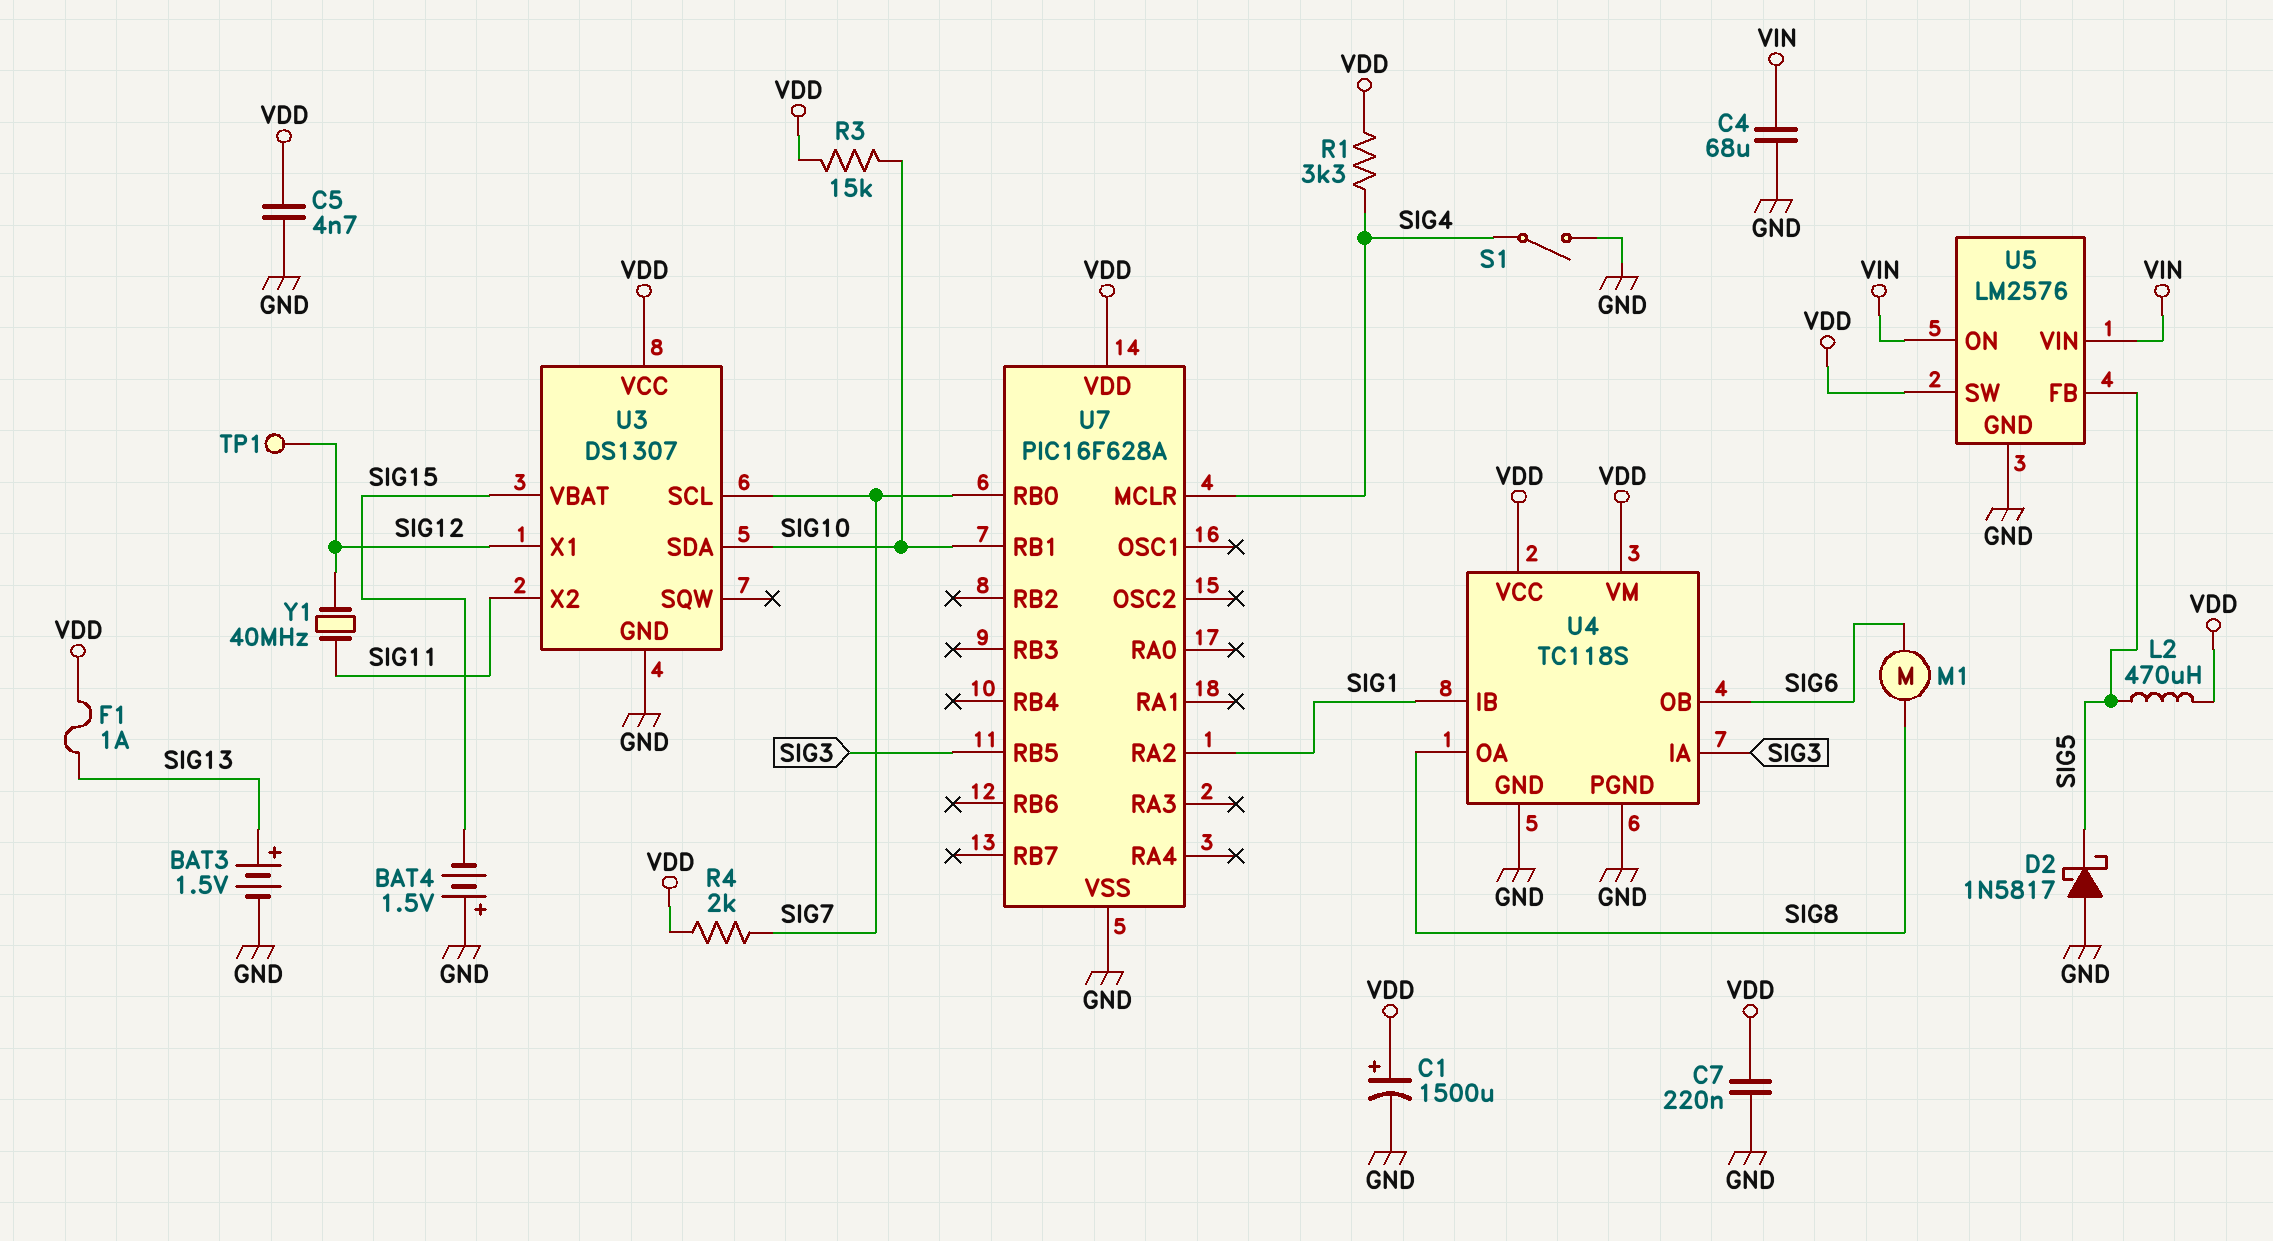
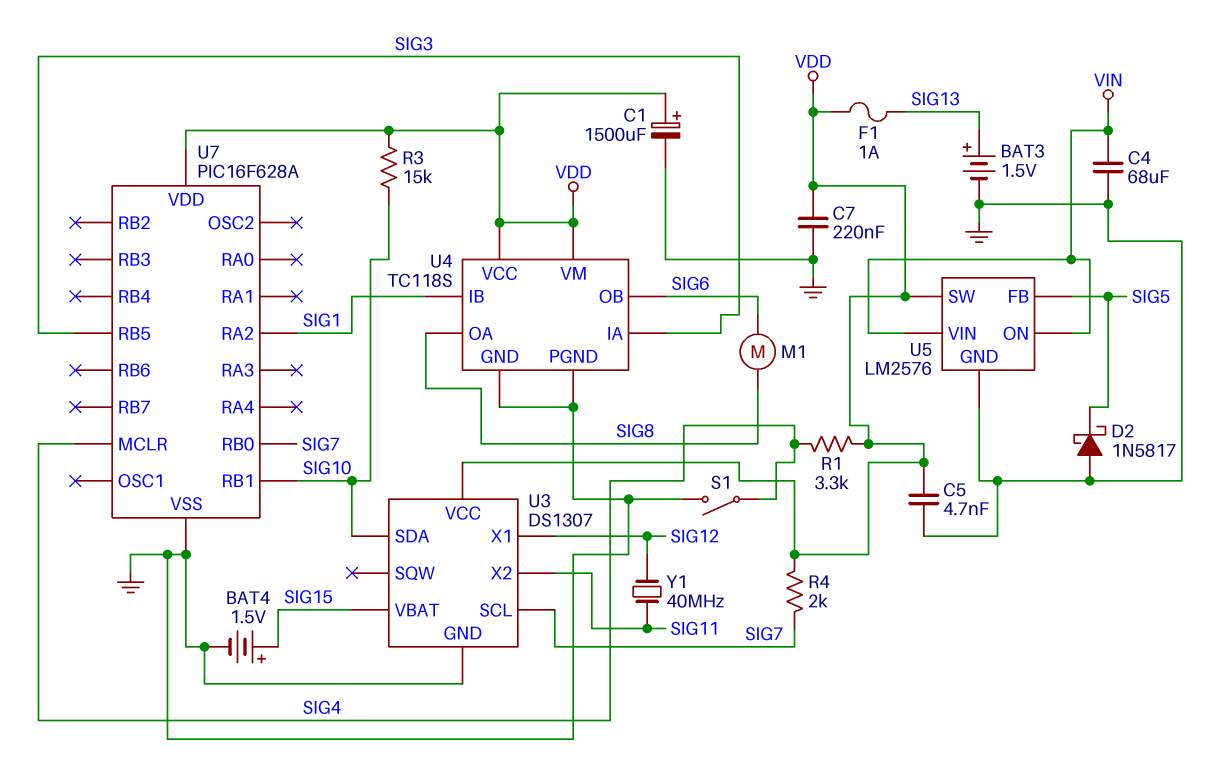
BAT4: 1.5V (plus GND, minus SIG15) -> 1.5V (plus SIG15, minus GND)
L2: 470uH (SIG5, VDD) -> none
TP1: test point (SIG12) -> none

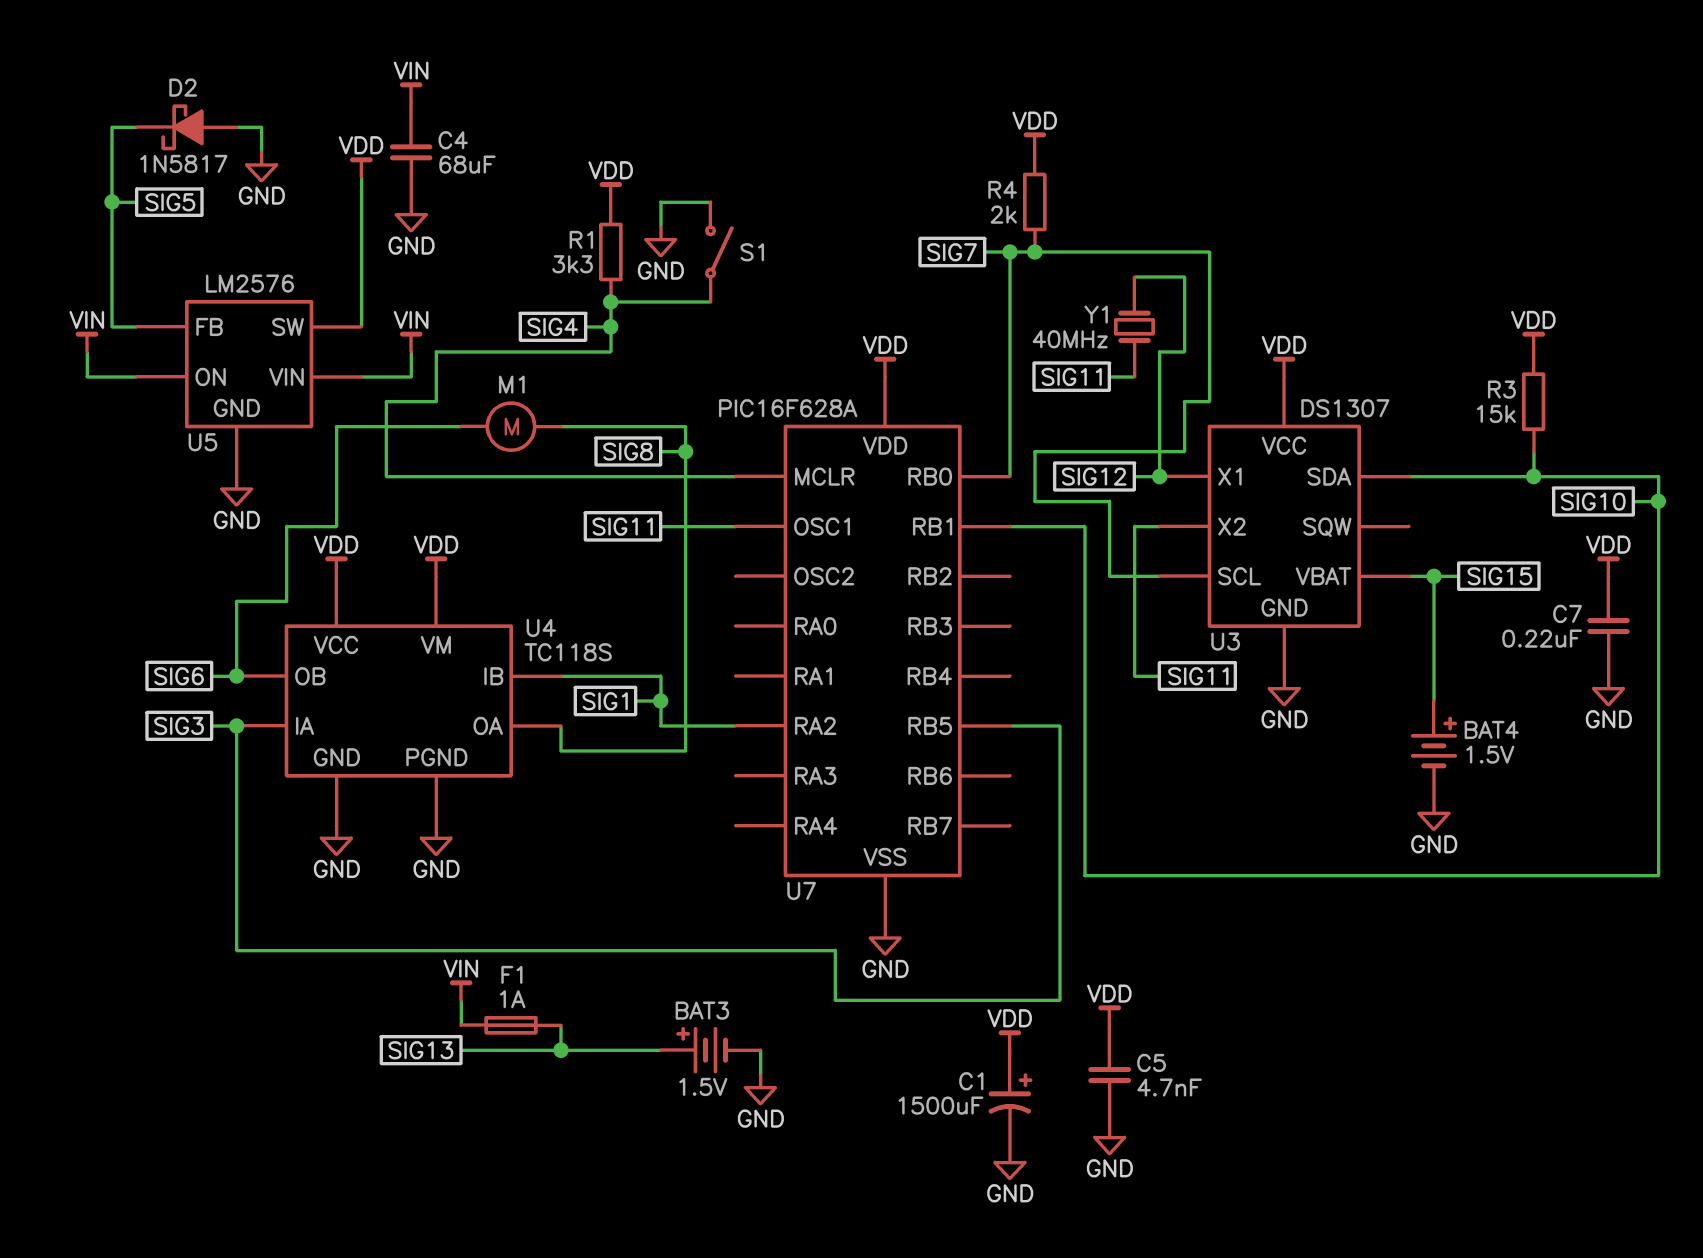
F1: 1A (SIG13, VDD) -> 1A (SIG13, VIN)
U7 pin OSC1: none -> SIG11

